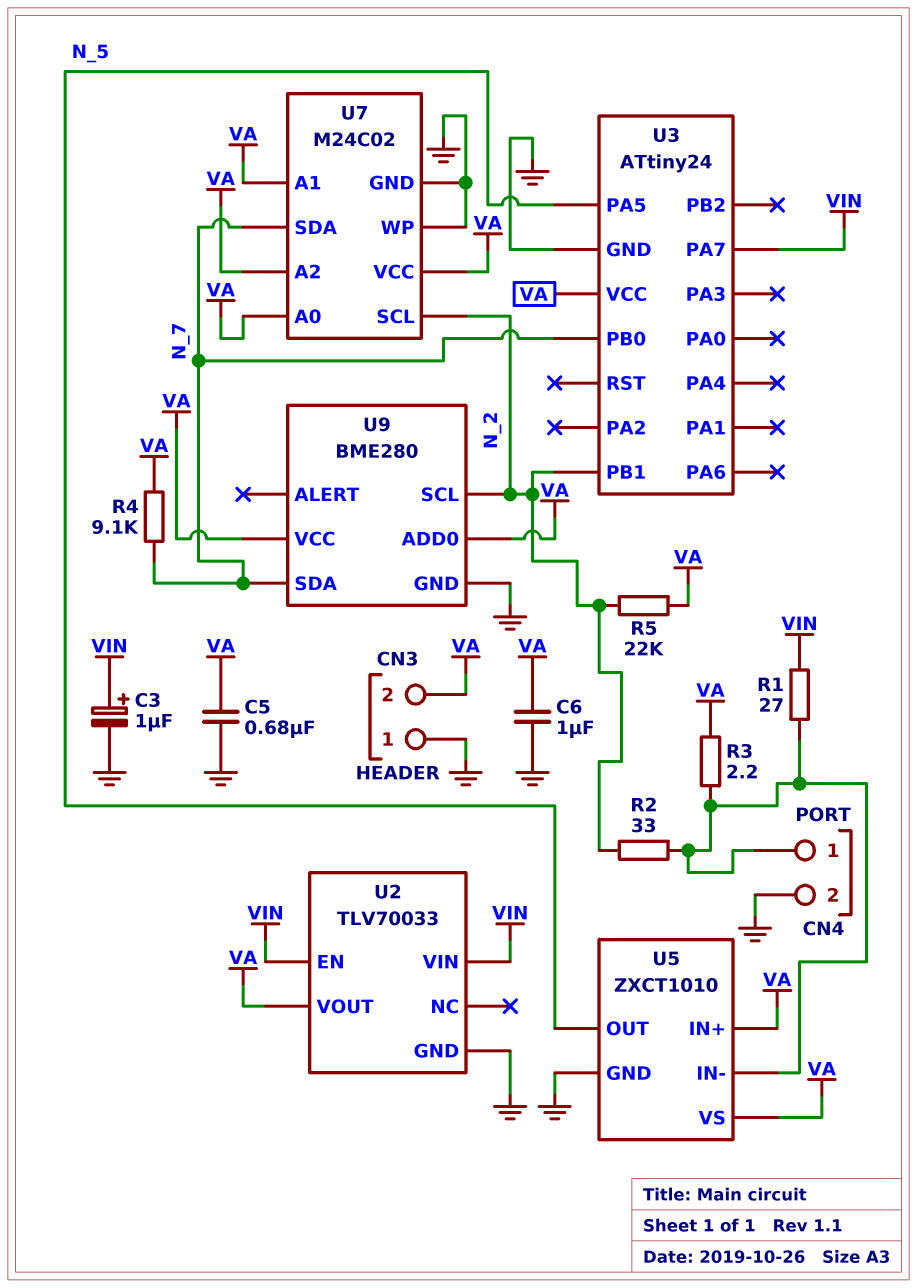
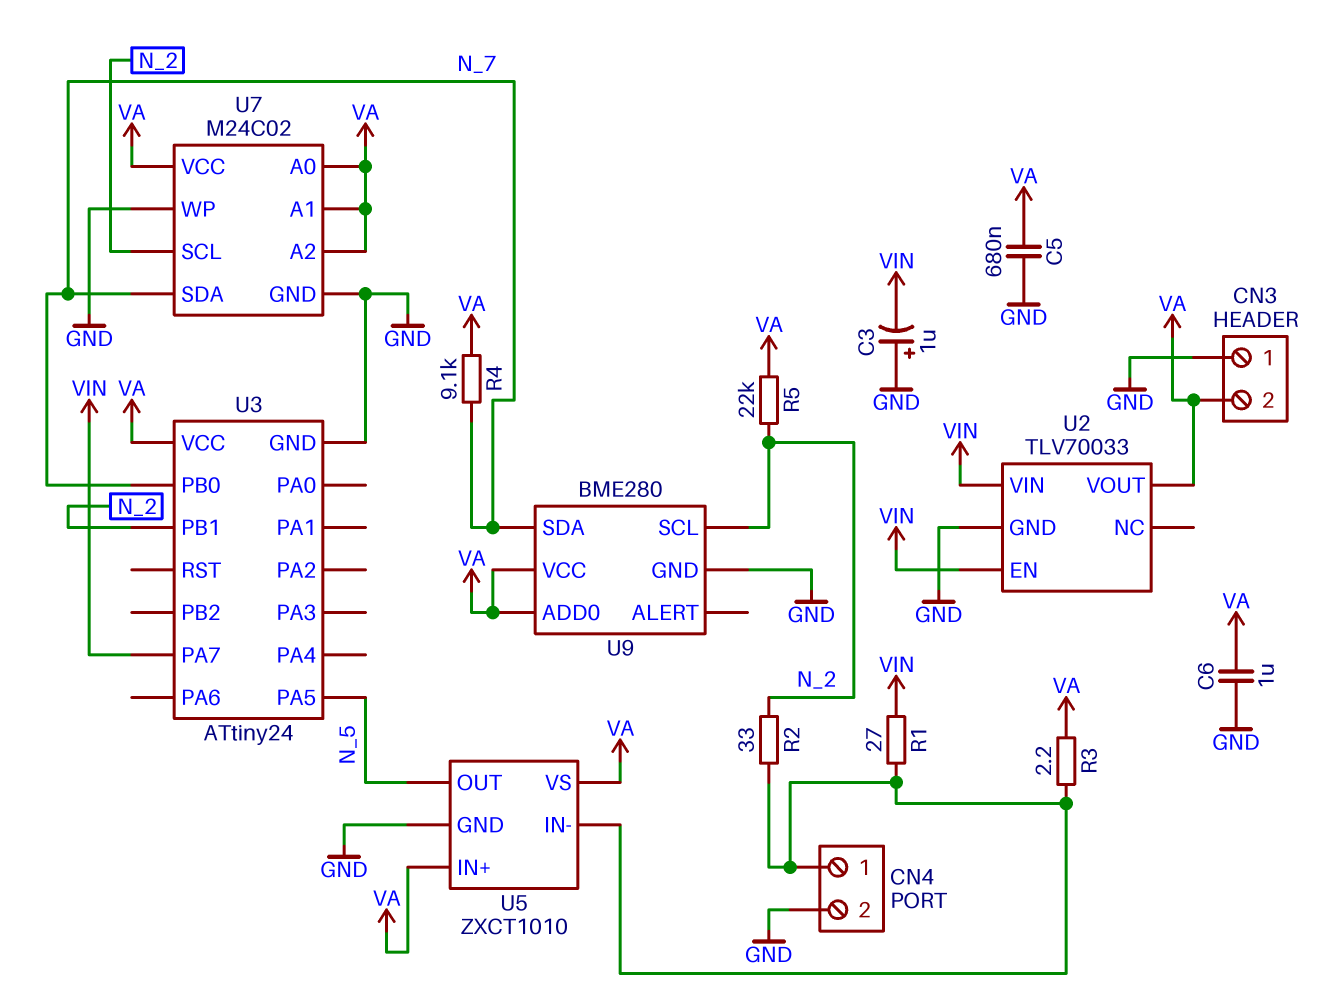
C3: 1uF (plus VIN, minus GND) -> 1uF (plus GND, minus VIN)

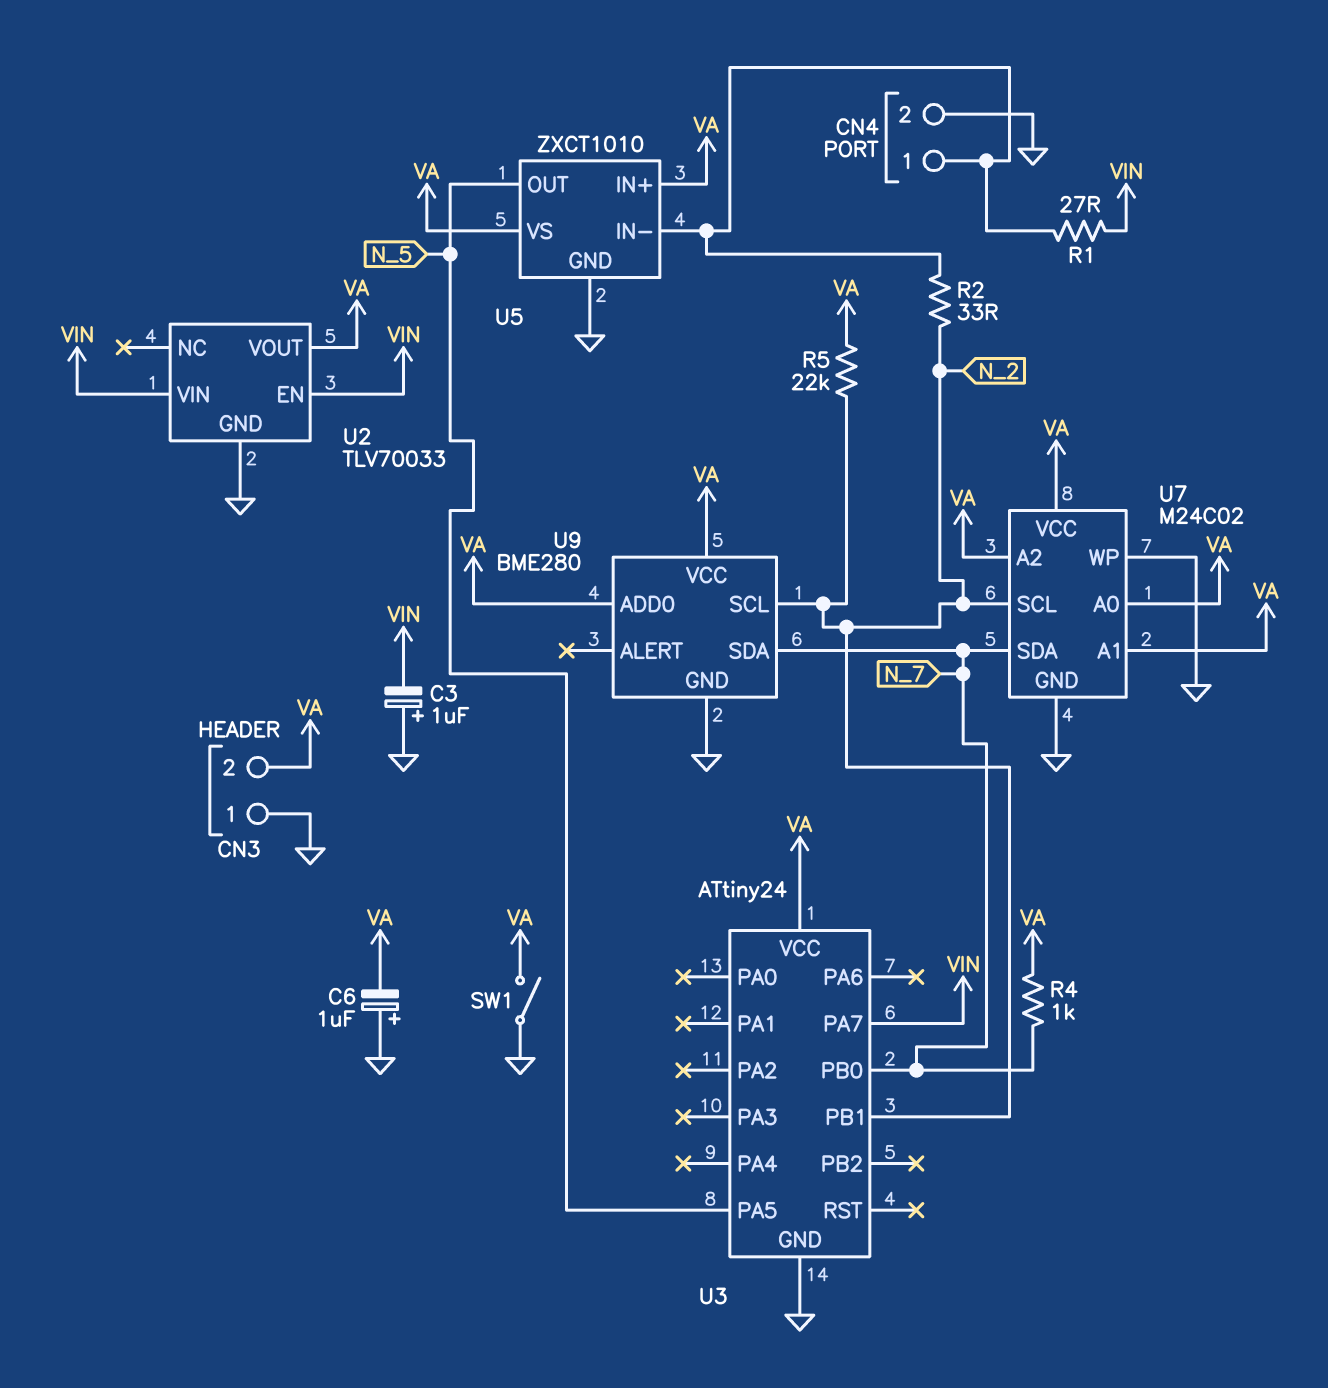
C5: 680nF (GND, VA) -> none
C6: 1uF (GND, VA) -> 1uF (plus GND, minus VA)
R3: 2.2 (CN4/1, VA) -> none
R4: 9.1k (N_7, VA) -> 1k (N_7, VA)
SW1: none -> switch (GND, VA)

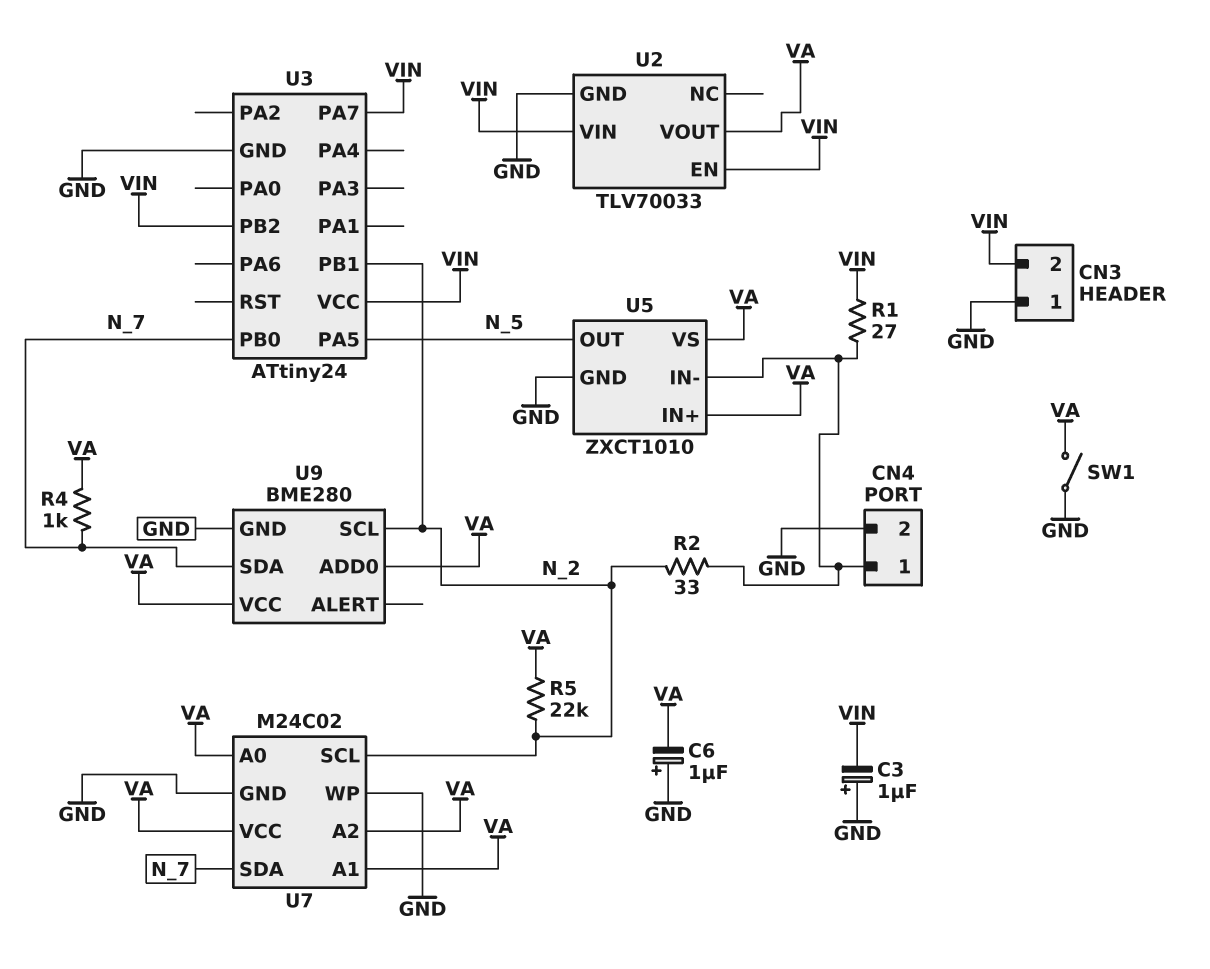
CN3 pin 2: VA -> VIN
U3 pin PB2: none -> VIN
U3 pin VCC: VA -> VIN

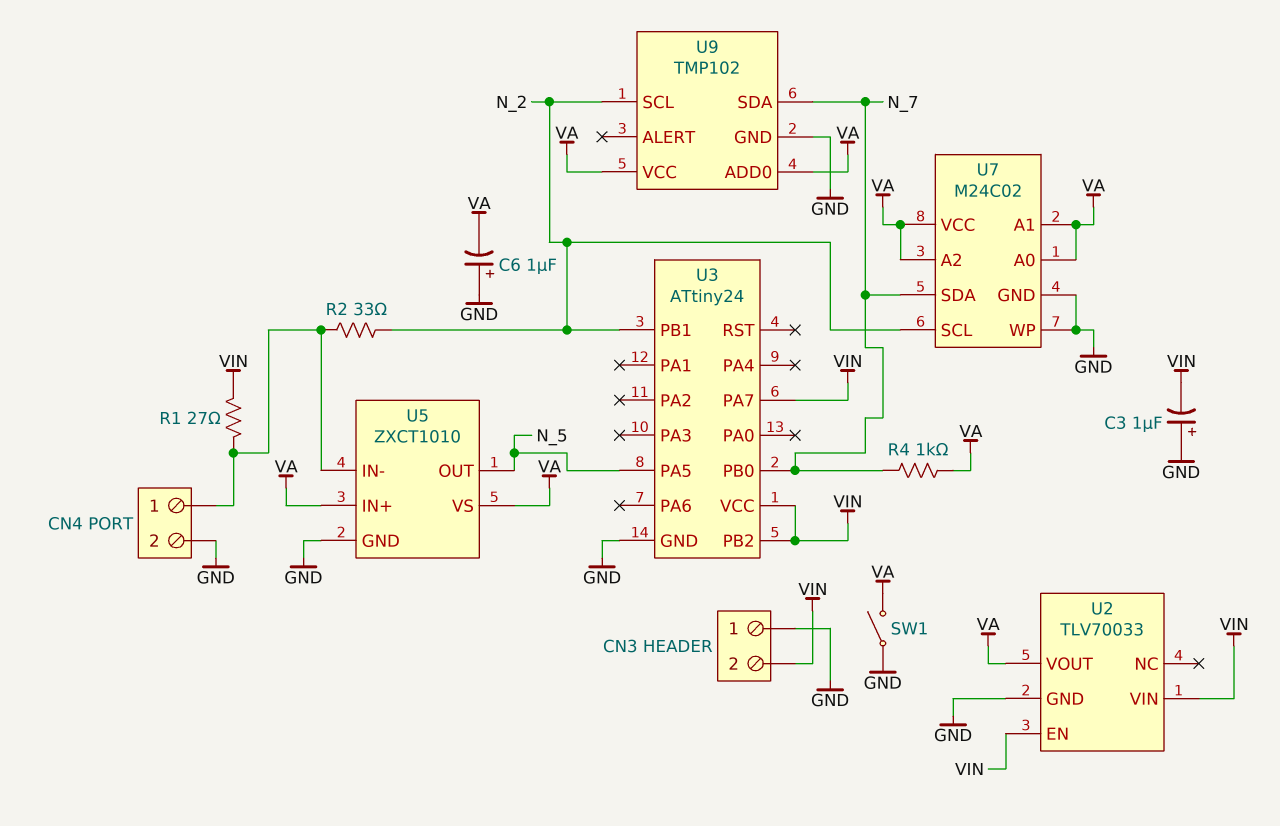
R5: 22k (N_2, VA) -> none
U9: BME280 -> TMP102

